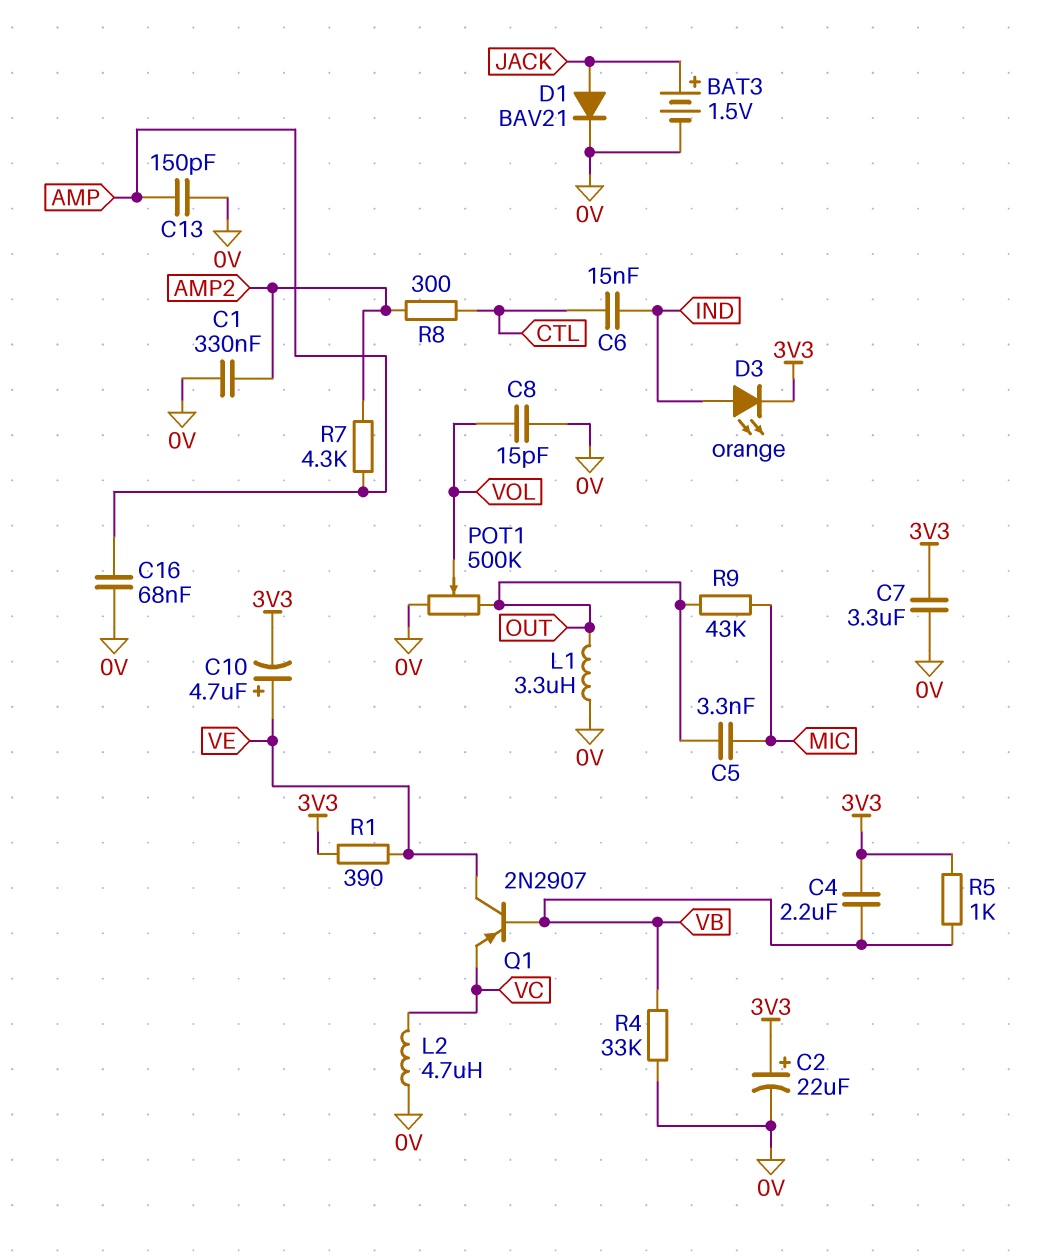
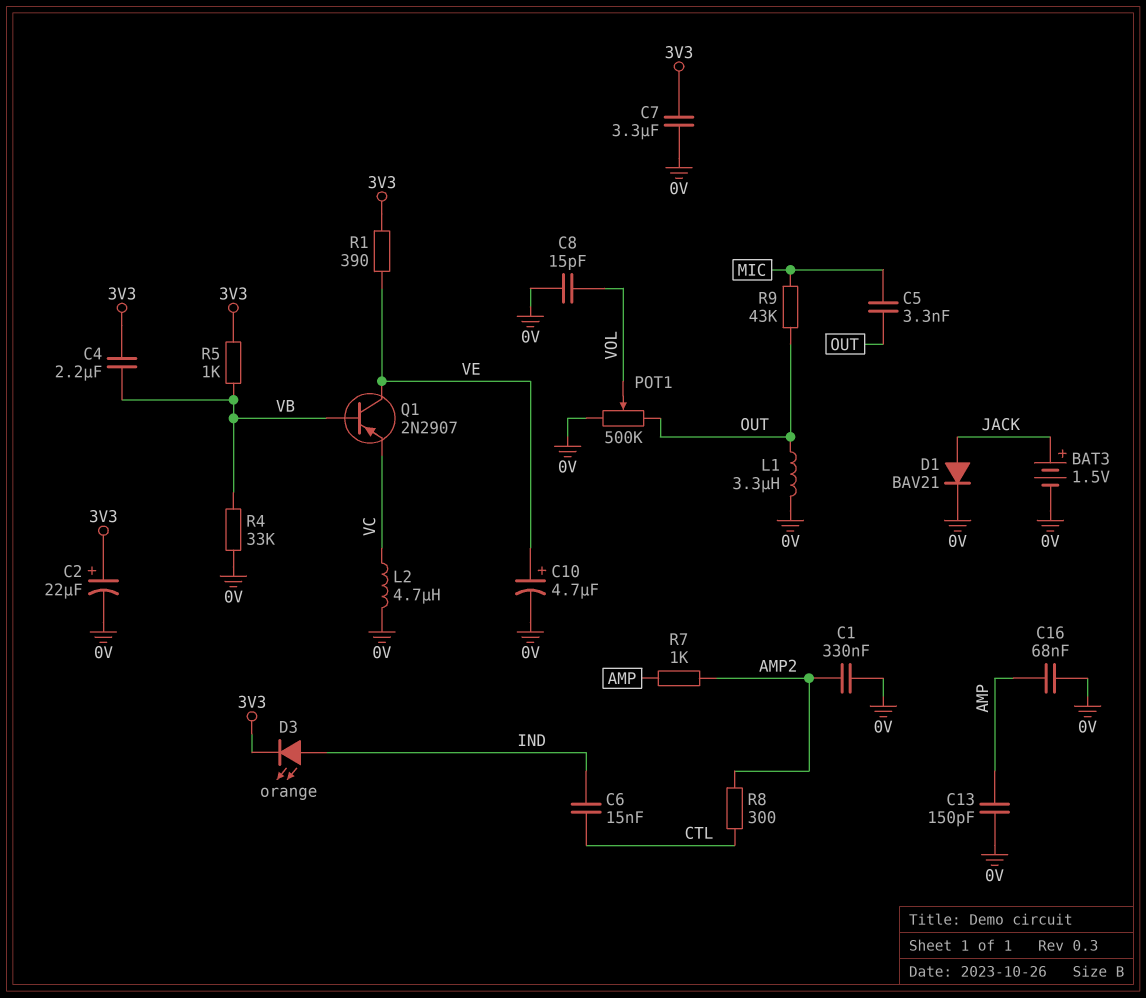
C10: 4.7uF (plus VE, minus 3V3) -> 4.7uF (plus VE, minus 0V)
R7: 4.3k (AMP, AMP2) -> 1k (AMP, AMP2)

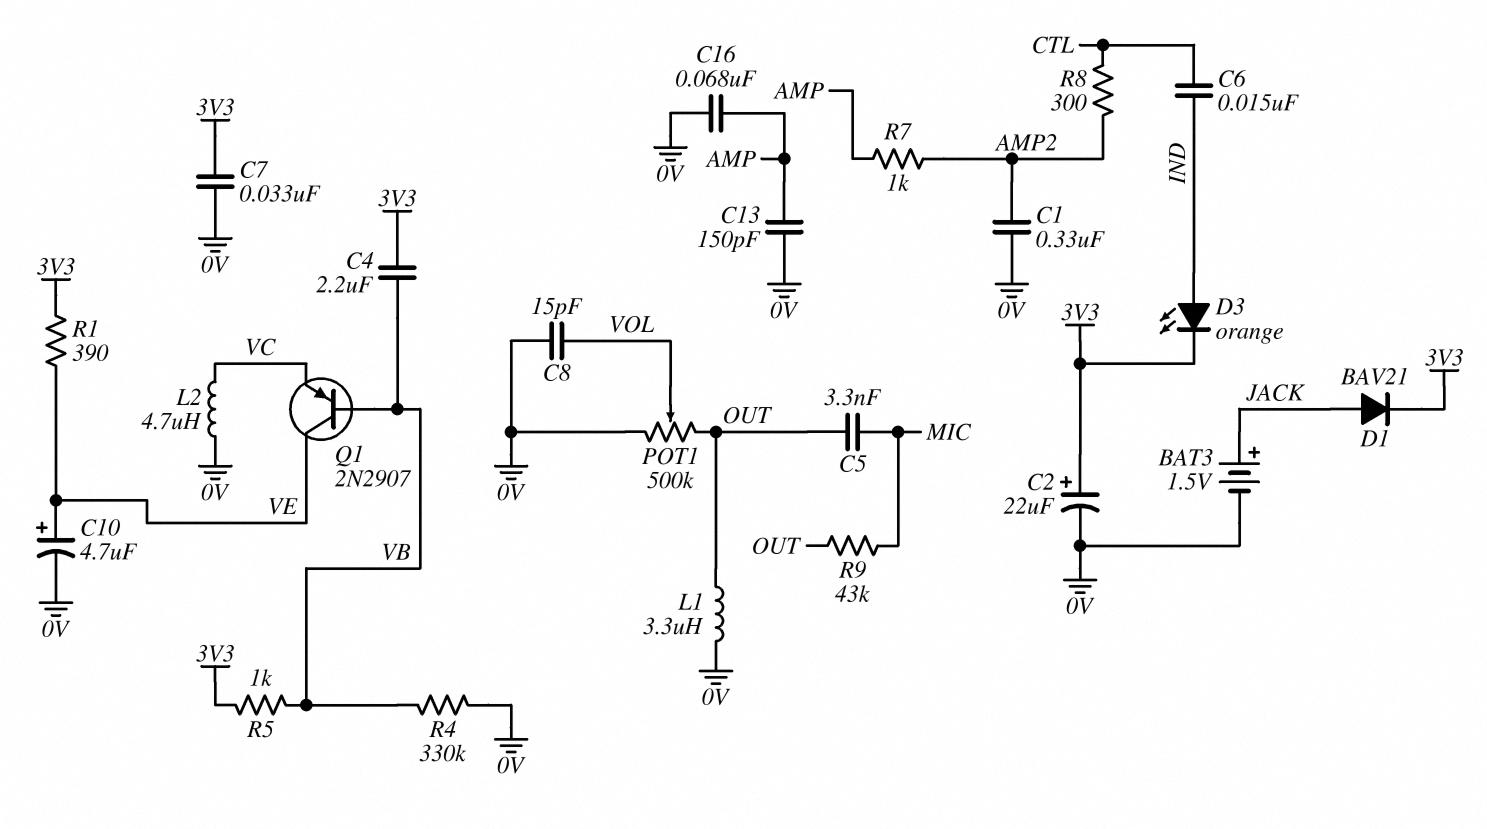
C7: 3.3uF (0V, 3V3) -> 33nF (0V, 3V3)
D1: diode BAV21 (A JACK, K 0V) -> diode BAV21 (A JACK, K 3V3)
R4: 33k (0V, VB) -> 330k (0V, VB)

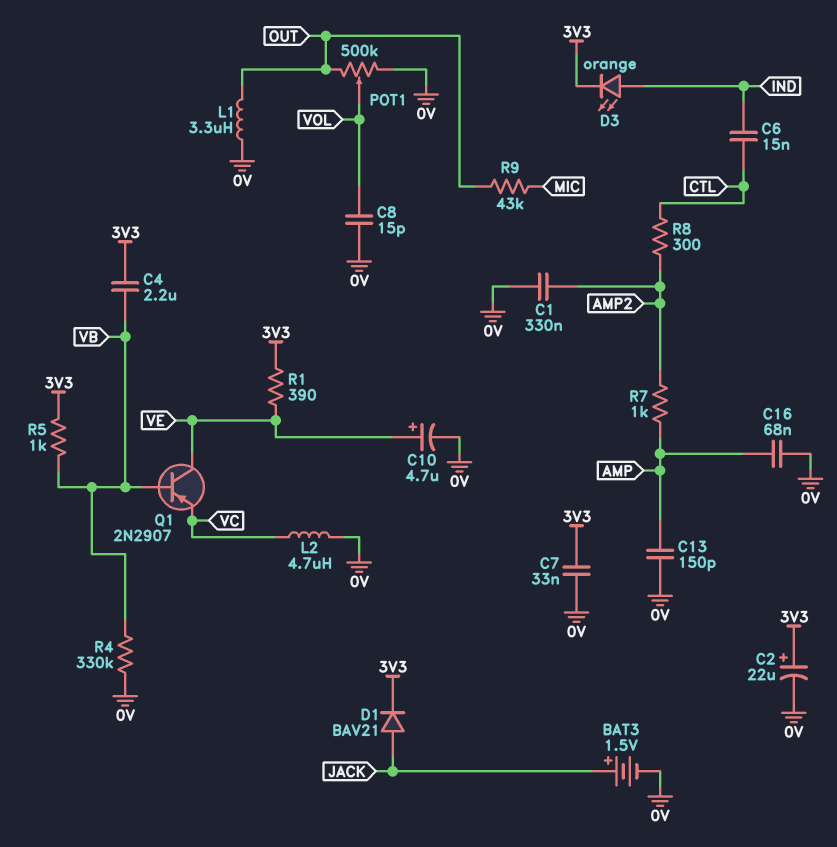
C5: 3.3nF (MIC, OUT) -> none

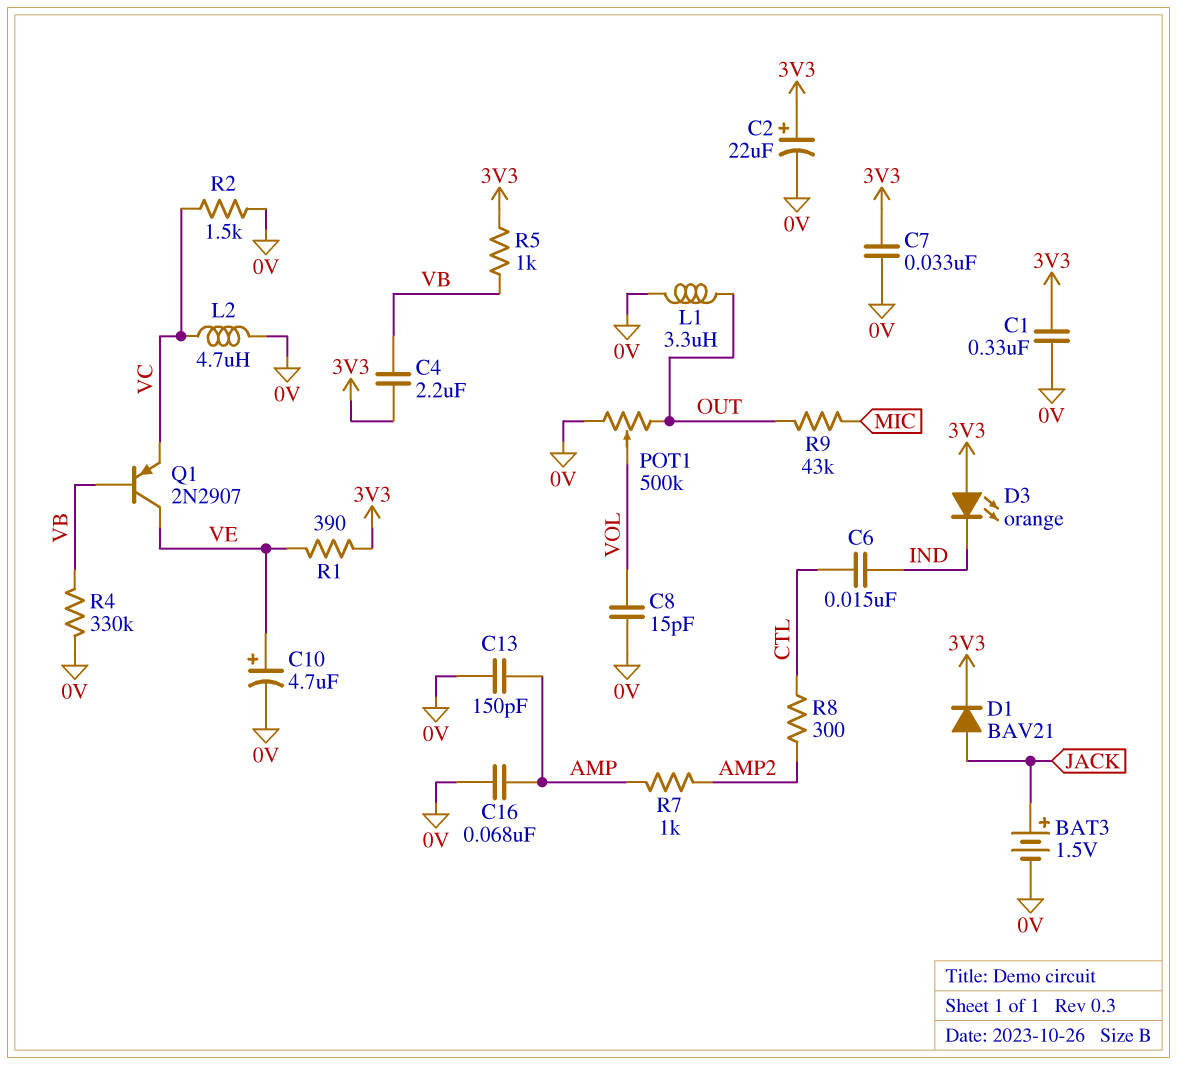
C1: 330nF (0V, AMP2) -> 330nF (0V, 3V3)
D3: LED orange (A IND, K 3V3) -> LED orange (A 3V3, K IND)
R2: none -> 1.5k (0V, VC)

